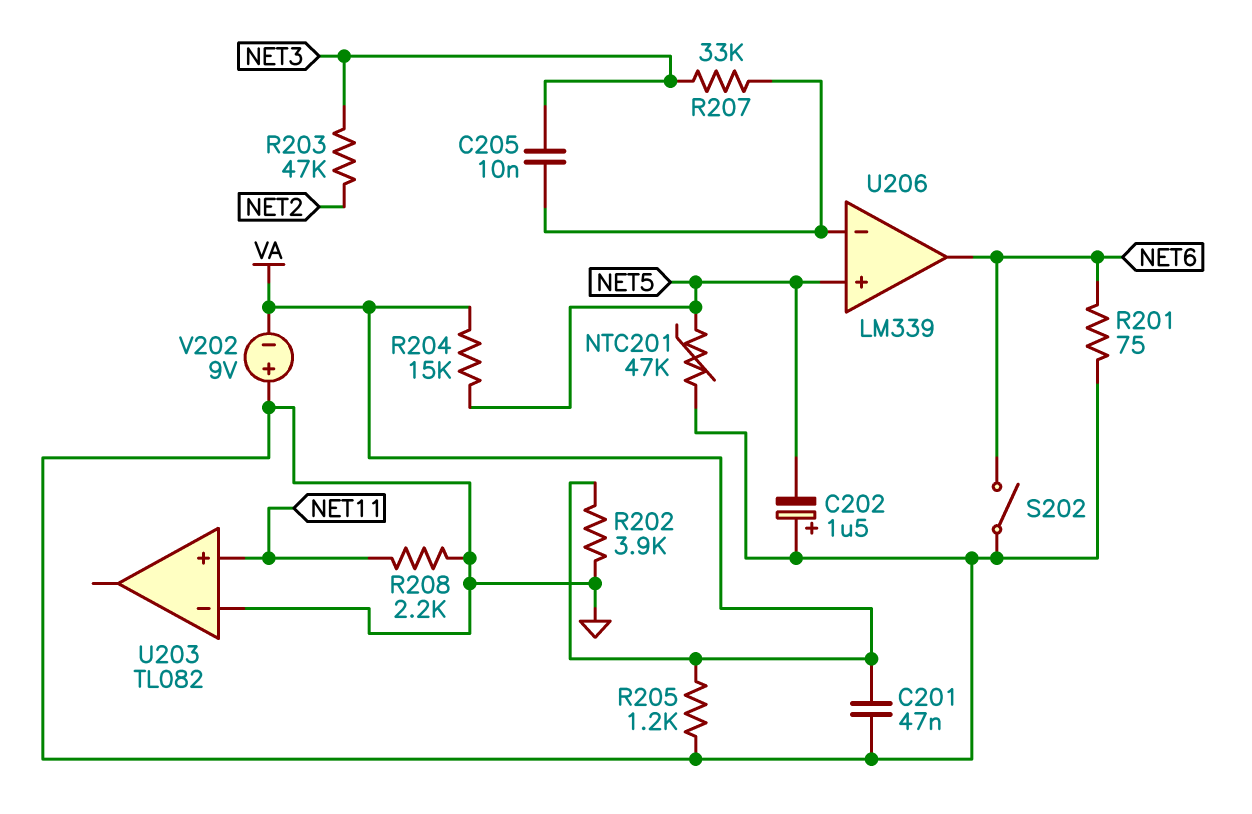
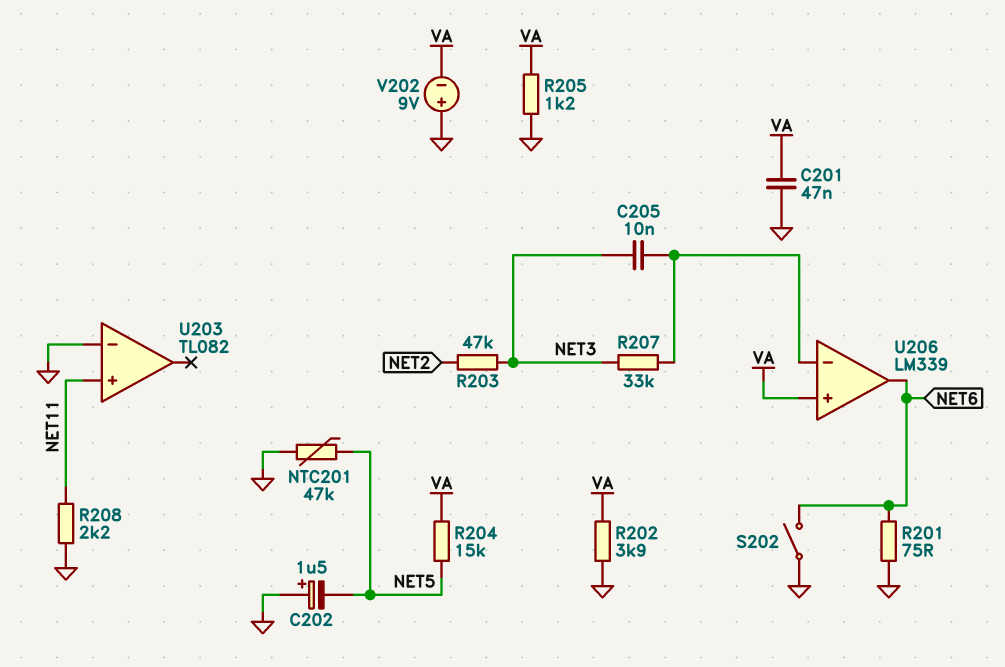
U206 pin in+: NET5 -> VA

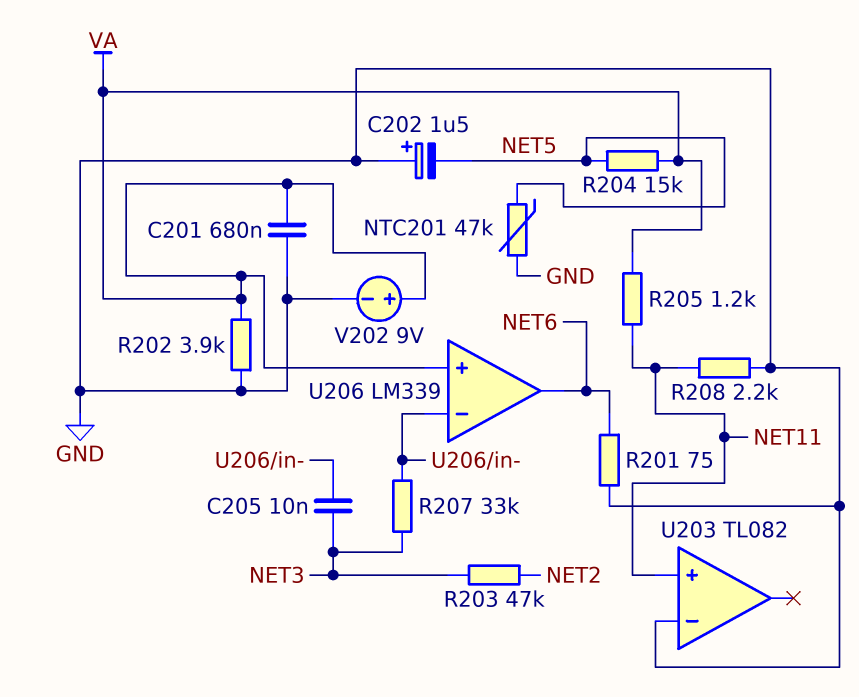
C201: 47nF (GND, VA) -> 680nF (GND, VA)
R205: 1.2k (GND, VA) -> 1.2k (NET11, VA)
S202: switch (GND, NET6) -> none
V202: 9V (plus GND, minus VA) -> 9V (plus VA, minus GND)

